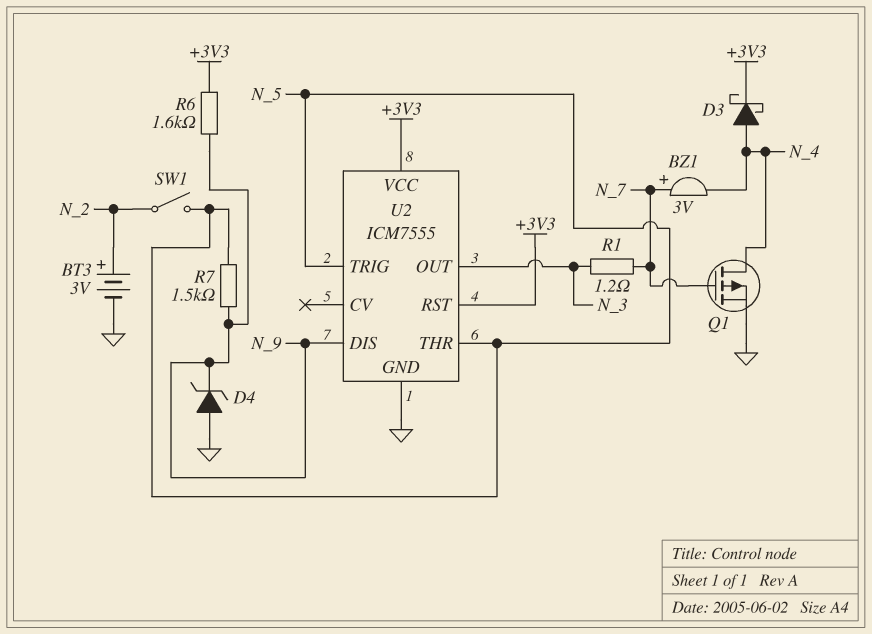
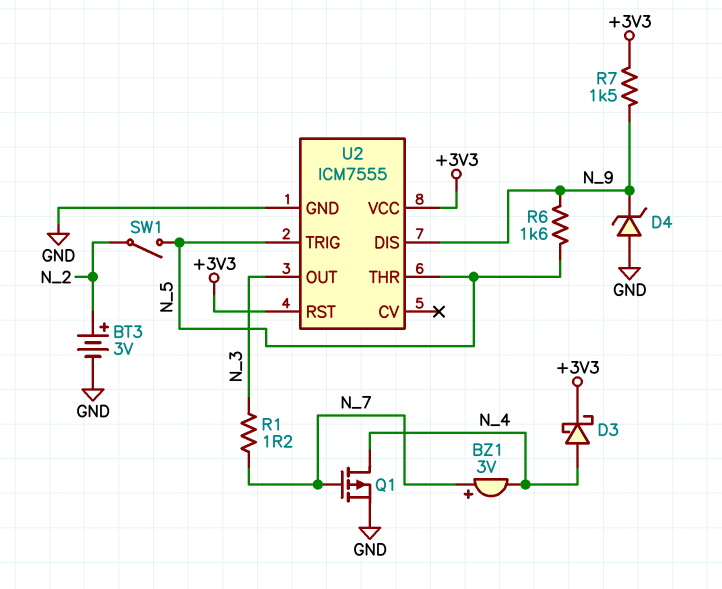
R6: 1.6k (+3V3, N_9) -> 1.6k (N_5, N_9)
R7: 1.5k (N_5, N_9) -> 1.5k (+3V3, N_9)

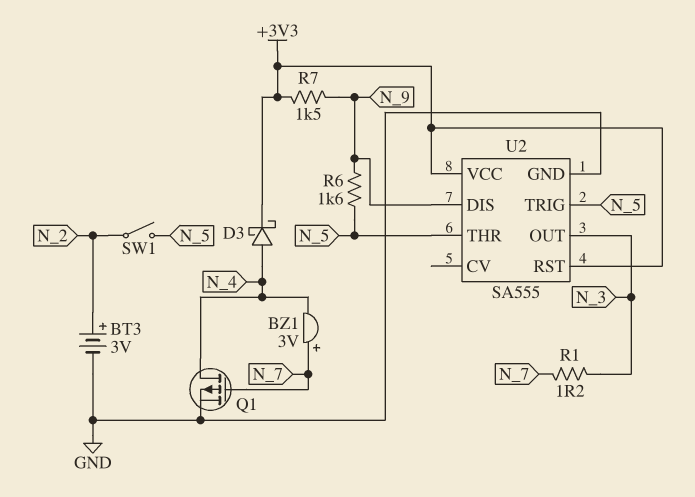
D4: zener (A GND, K N_9) -> none
U2: ICM7555 -> SA555

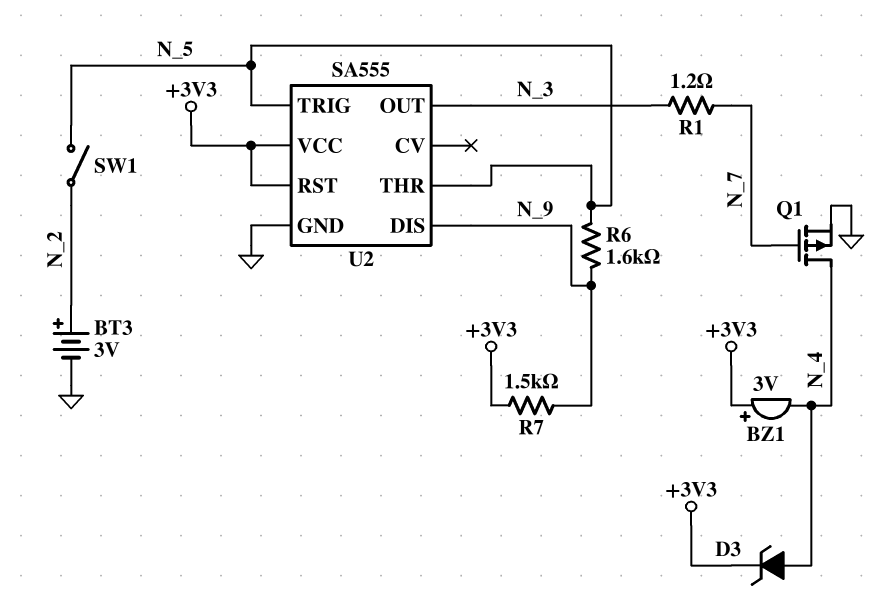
BZ1: buzzer 3V (plus N_7, minus N_4) -> buzzer 3V (plus +3V3, minus N_4)
D3: schottky (A N_4, K +3V3) -> zener (A N_4, K +3V3)

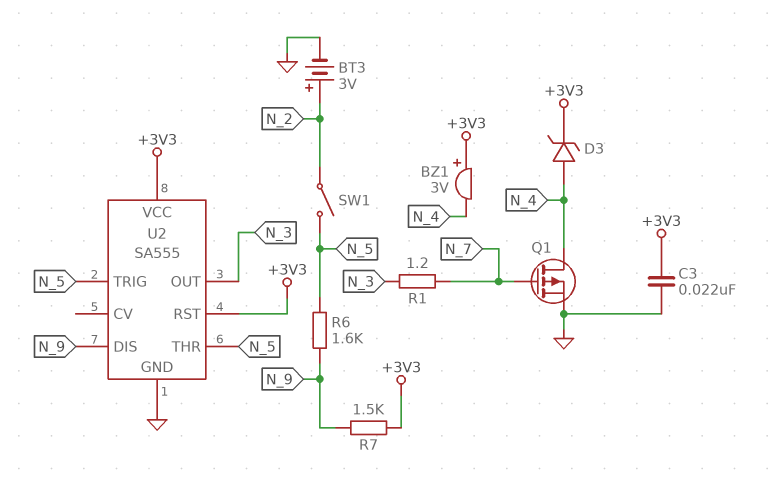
C3: none -> 22nF (+3V3, GND)

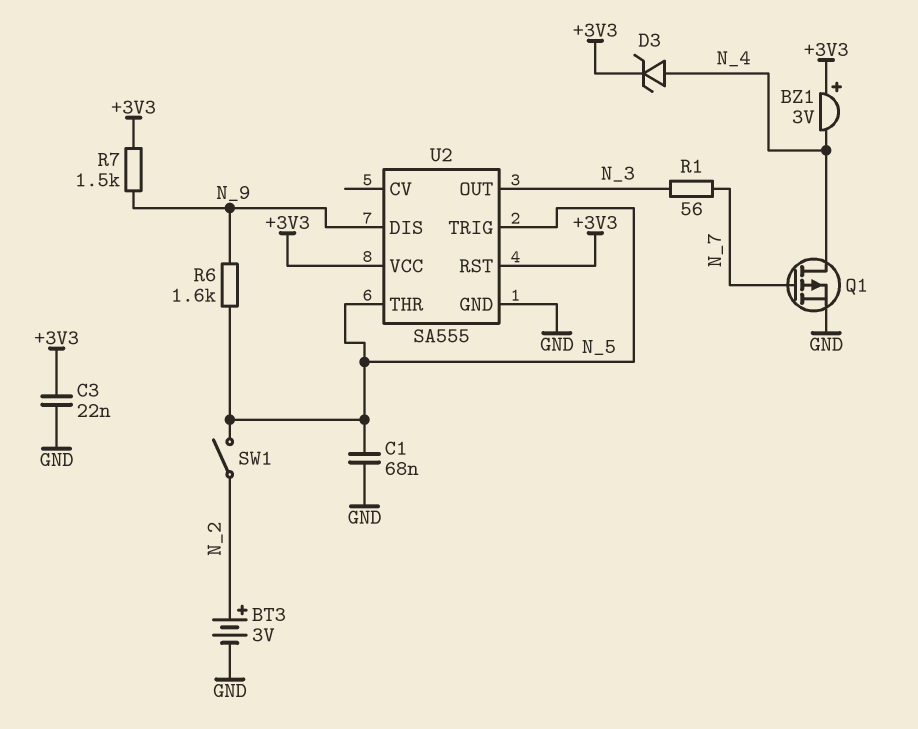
C1: none -> 68nF (GND, N_5)
R1: 1.2 (N_3, N_7) -> 56 (N_3, N_7)

